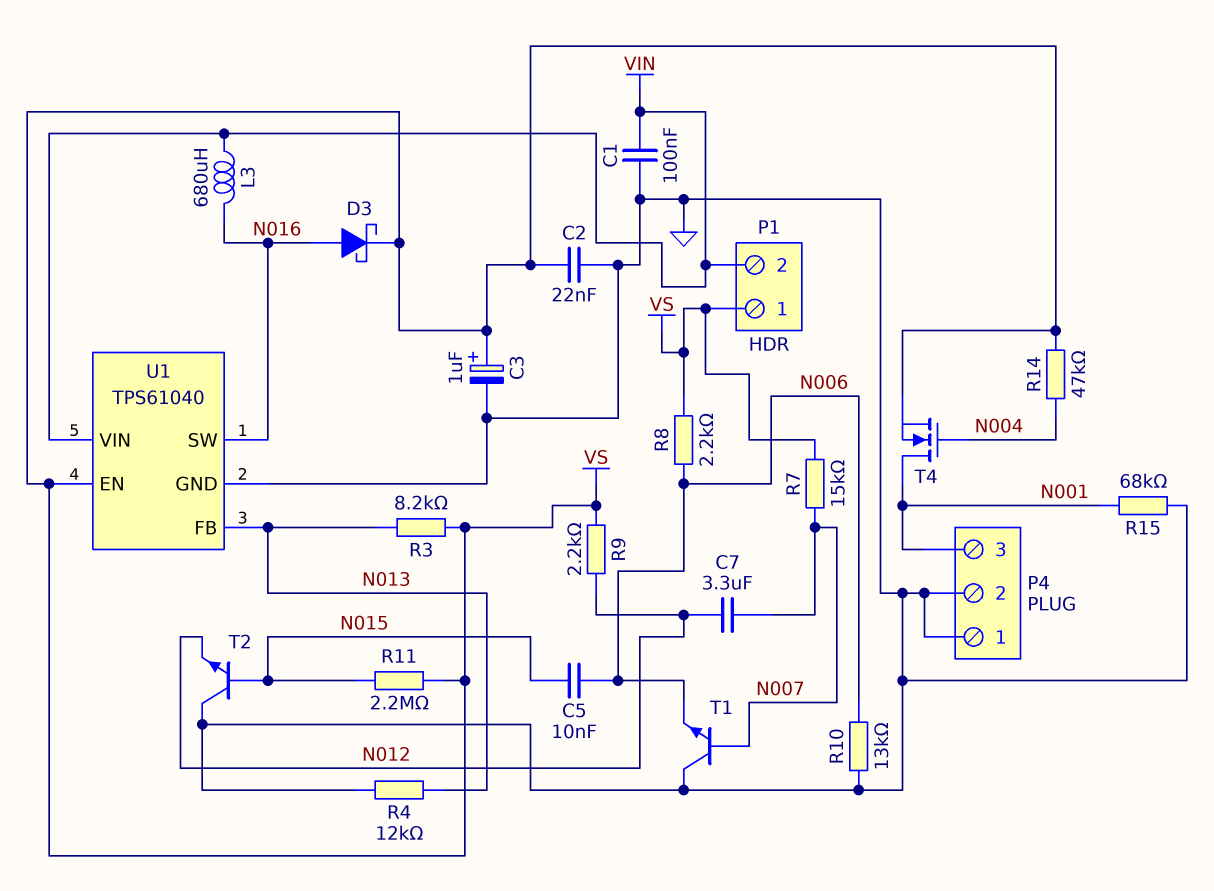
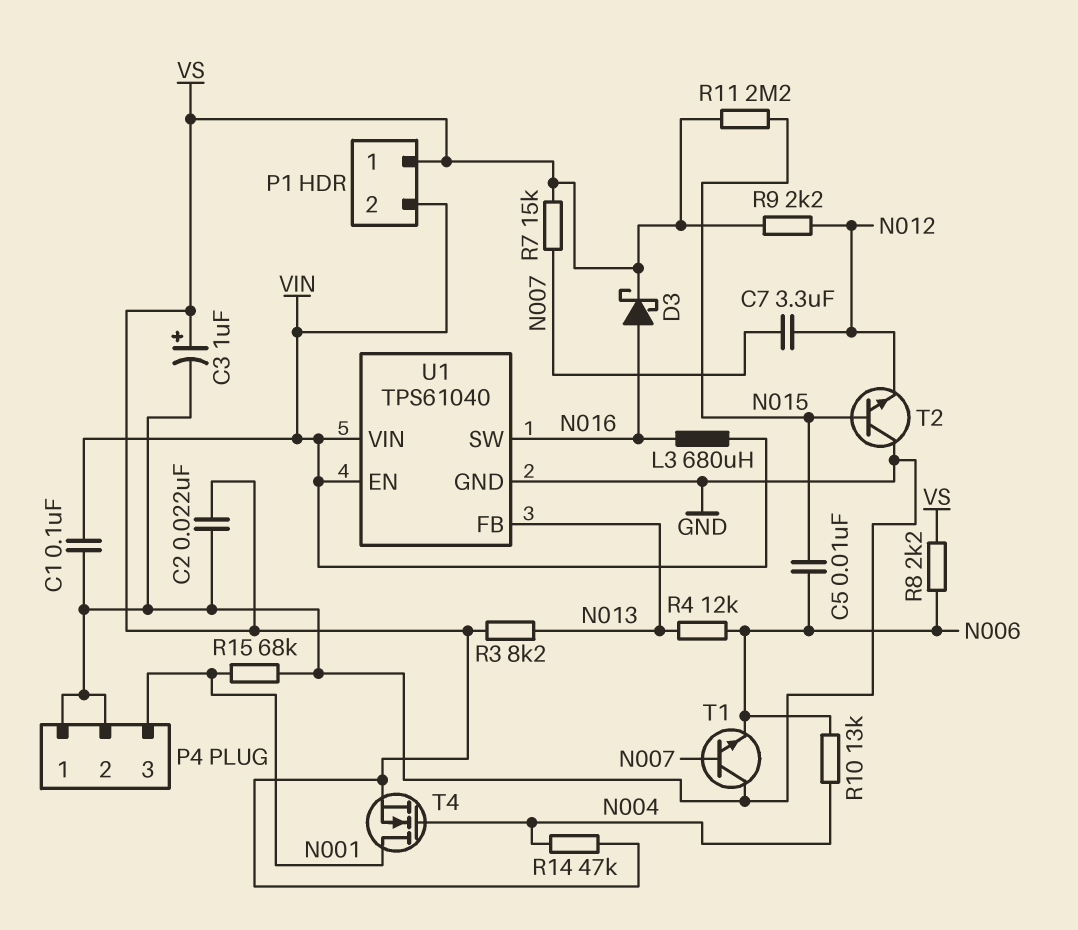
R4: 12k (GND, N013) -> 12k (N006, N013)
R10: 13k (GND, N006) -> 13k (N004, N006)
U1 pin EN: VS -> VIN

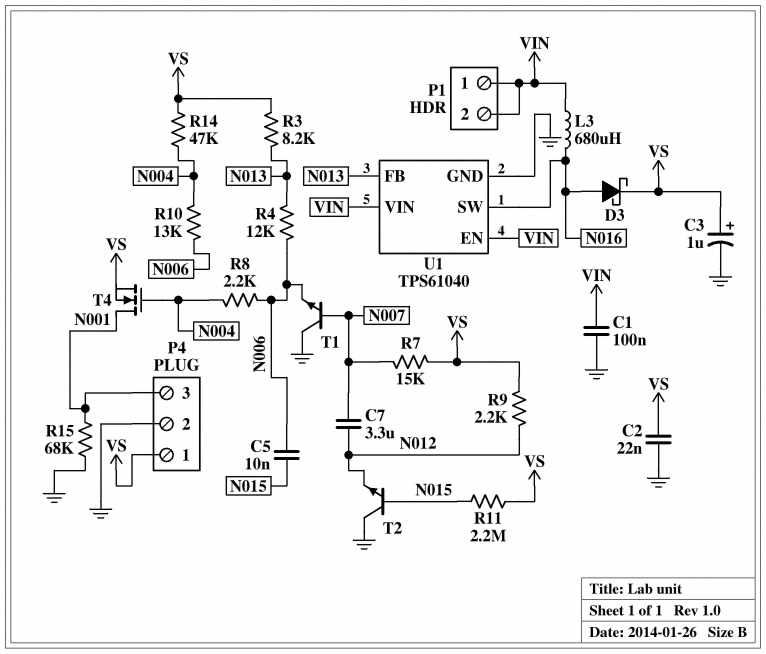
P1 pin 1: VS -> VIN
P4 pin 1: GND -> VS
R8: 2.2k (N006, VS) -> 2.2k (N004, N006)

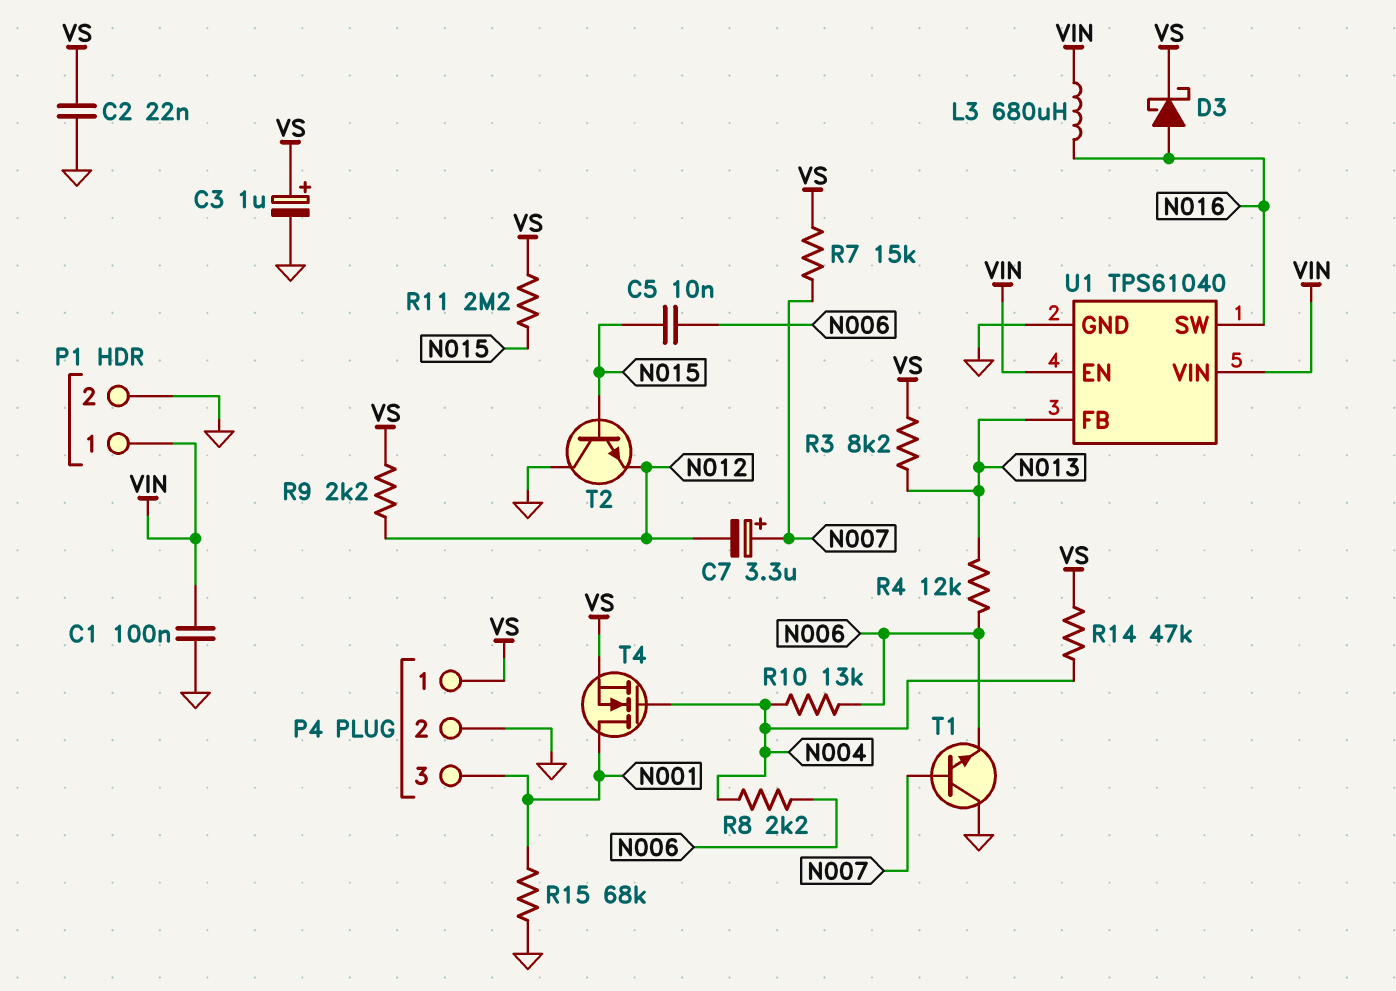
C7: 3.3uF (N007, N012) -> 3.3uF (plus N007, minus N012)
P1 pin 2: VIN -> GND

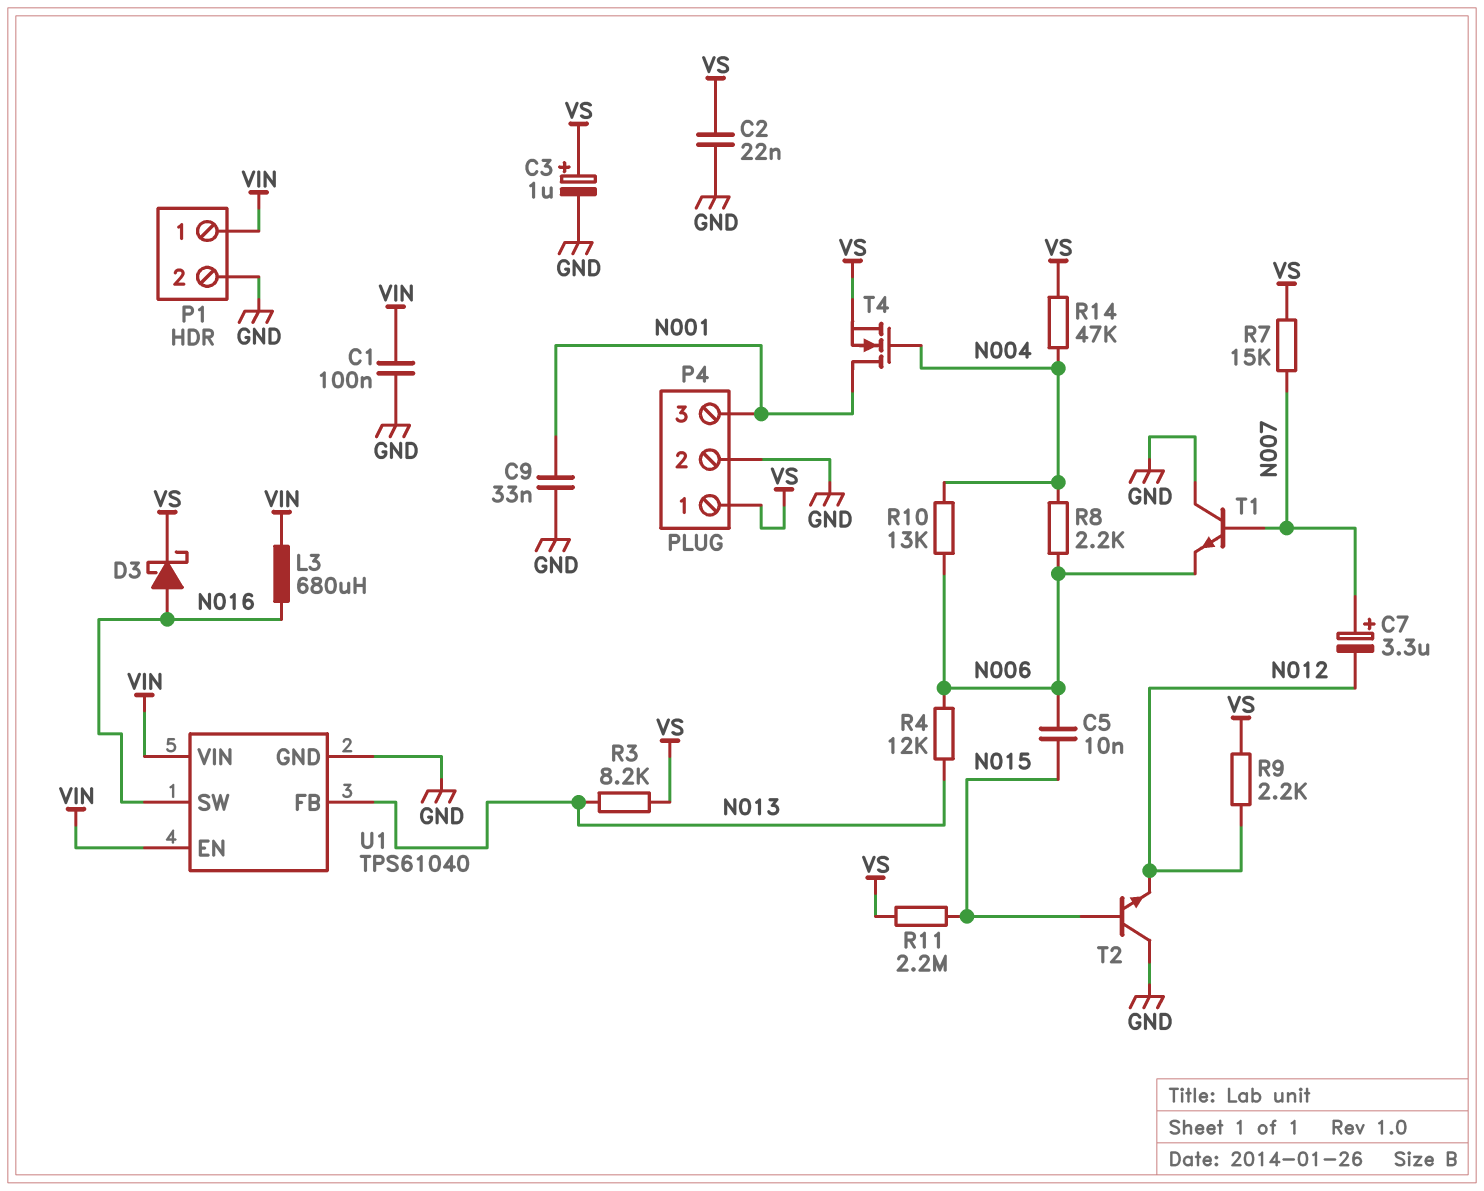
C9: none -> 33nF (GND, N001)
R15: 68k (GND, N001) -> none

